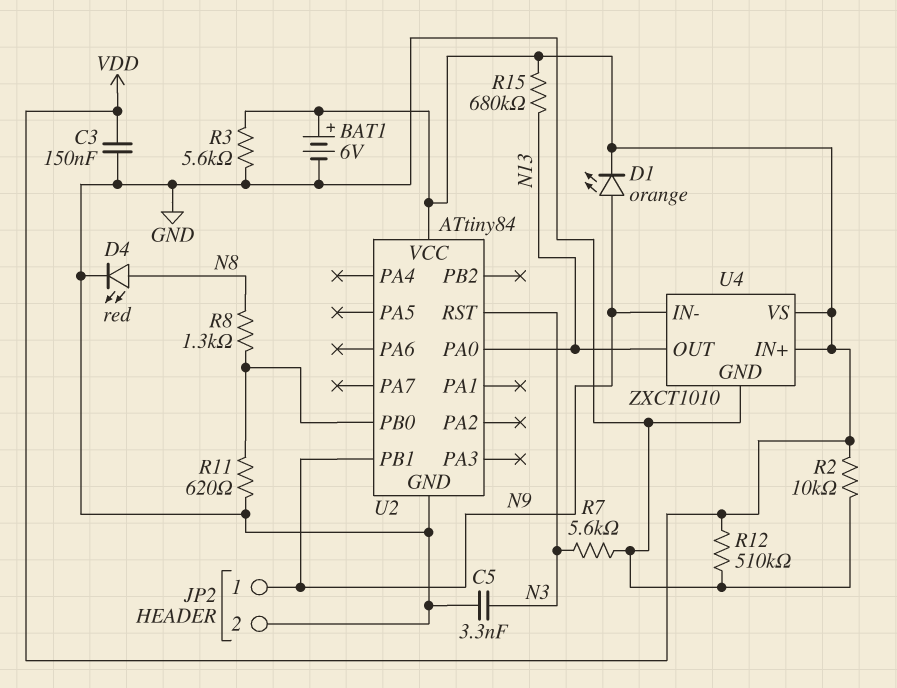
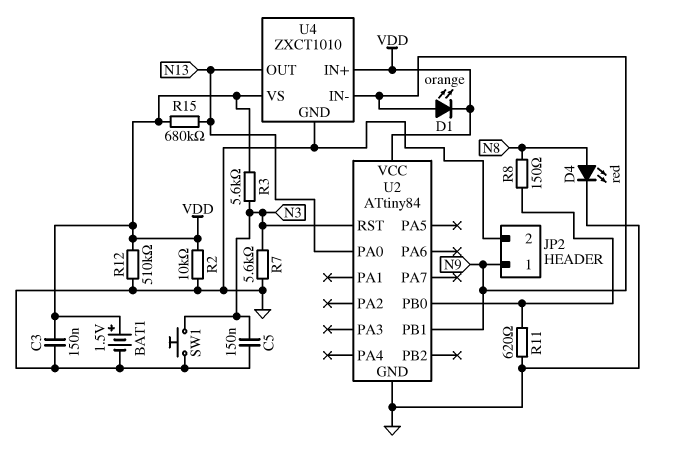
BAT1: 6V (plus VDD, minus GND) -> 1.5V (plus VDD, minus GND)
C5: 3.3nF (GND, N3) -> 150nF (GND, N3)
R3: 5.6k (GND, VDD) -> 5.6k (N3, VDD)
R8: 1.3k (N8, U2/PB0) -> 150 (N8, U2/PB0)
SW1: none -> button (GND, N3)

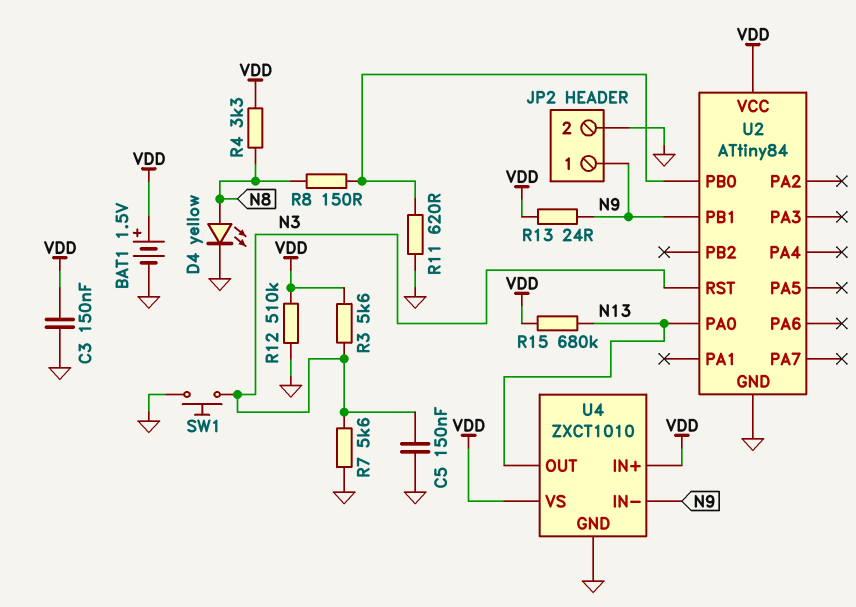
D1: LED orange (A N9, K VDD) -> none
D4: LED red (A N8, K GND) -> LED yellow (A N8, K GND)
R2: 10k (GND, VDD) -> none
R4: none -> 3.3k (N8, VDD)
R13: none -> 24 (N9, VDD)

